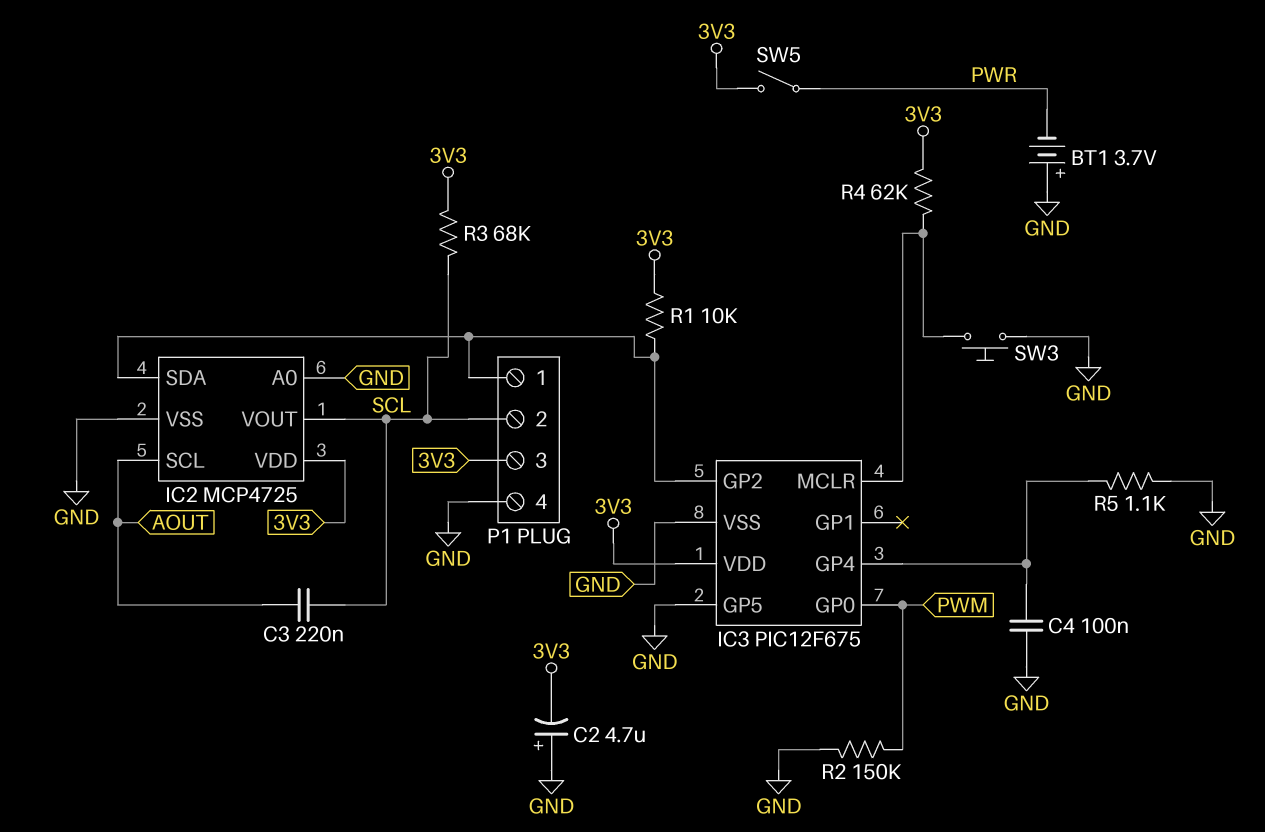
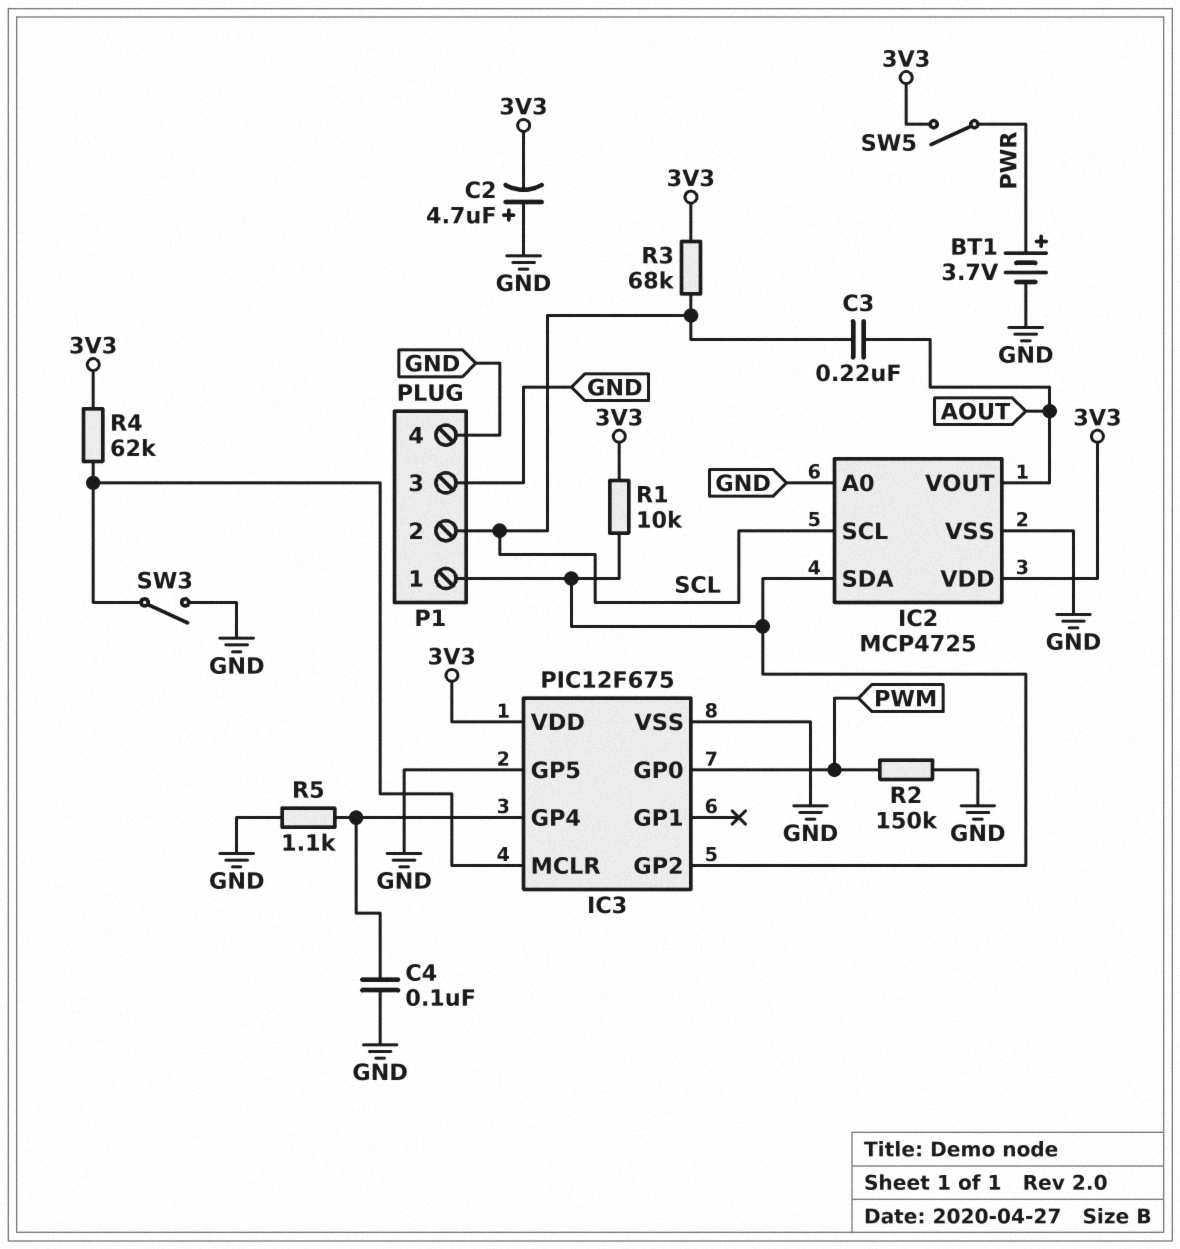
BT1: 3.7V (plus GND, minus PWR) -> 3.7V (plus PWR, minus GND)
IC2 pin SCL: AOUT -> SCL
IC2 pin VOUT: SCL -> AOUT
P1 pin 3: 3V3 -> GND
SW3: button (GND, IC3/MCLR) -> switch (GND, IC3/MCLR)

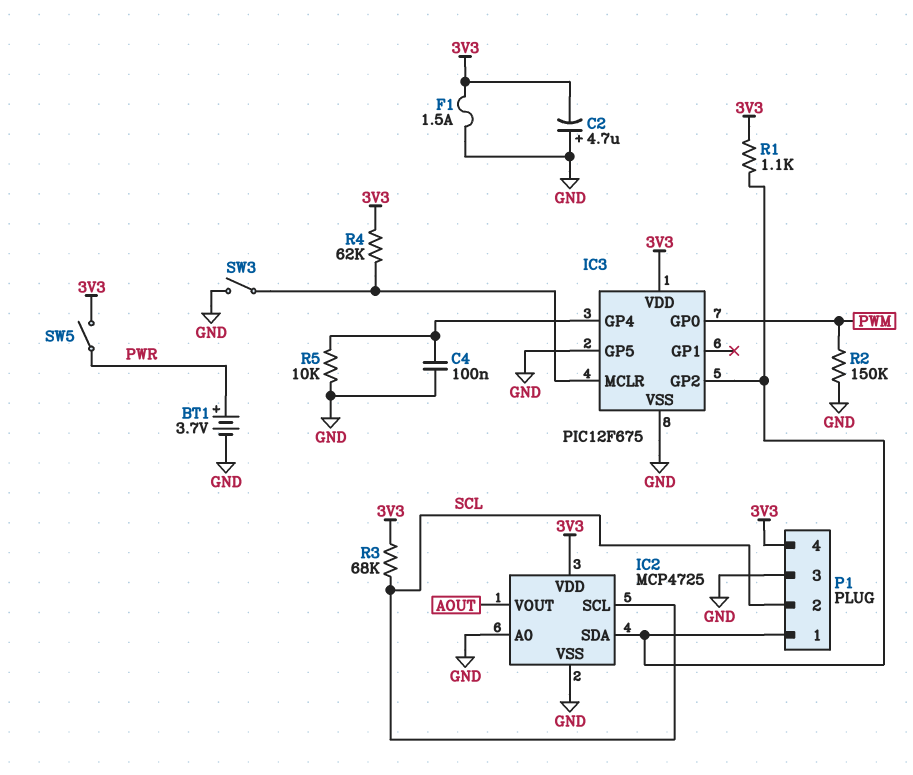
C3: 220nF (AOUT, SCL) -> none
F1: none -> 1.5A (3V3, GND)
P1 pin 4: GND -> 3V3
R1: 10k (3V3, IC2/SDA) -> 1.1k (3V3, IC2/SDA)
R5: 1.1k (GND, IC3/GP4) -> 10k (GND, IC3/GP4)

